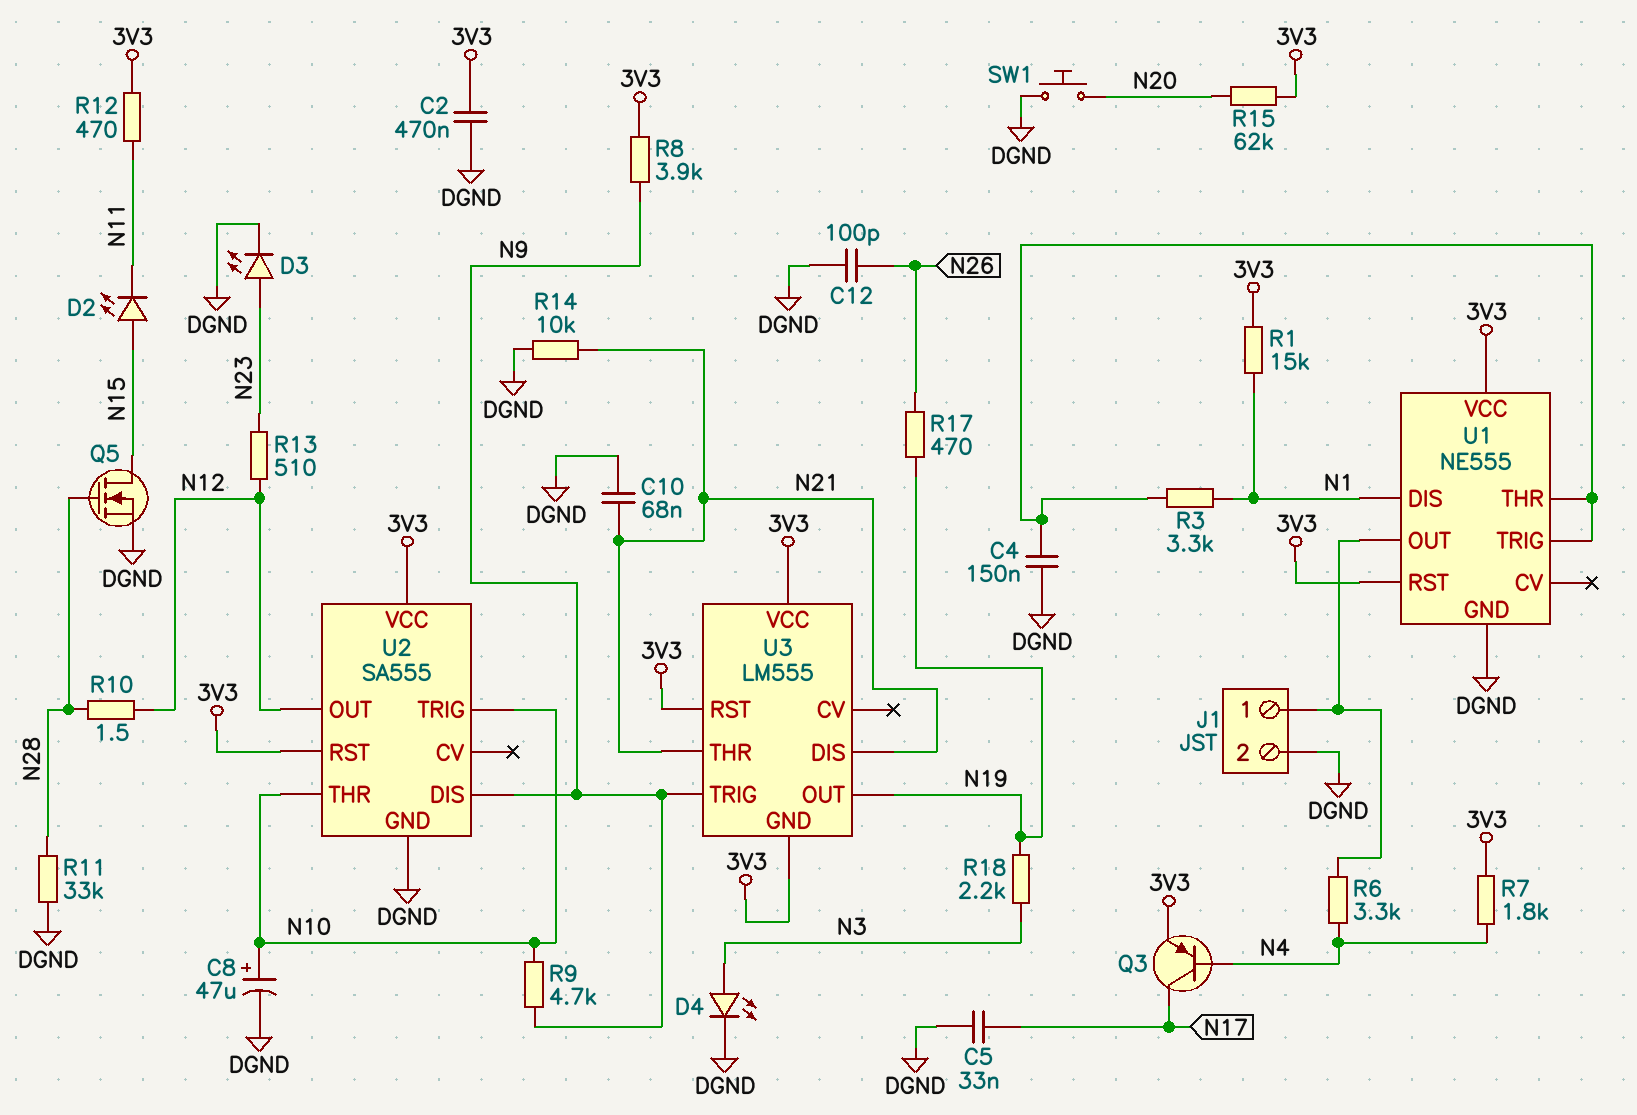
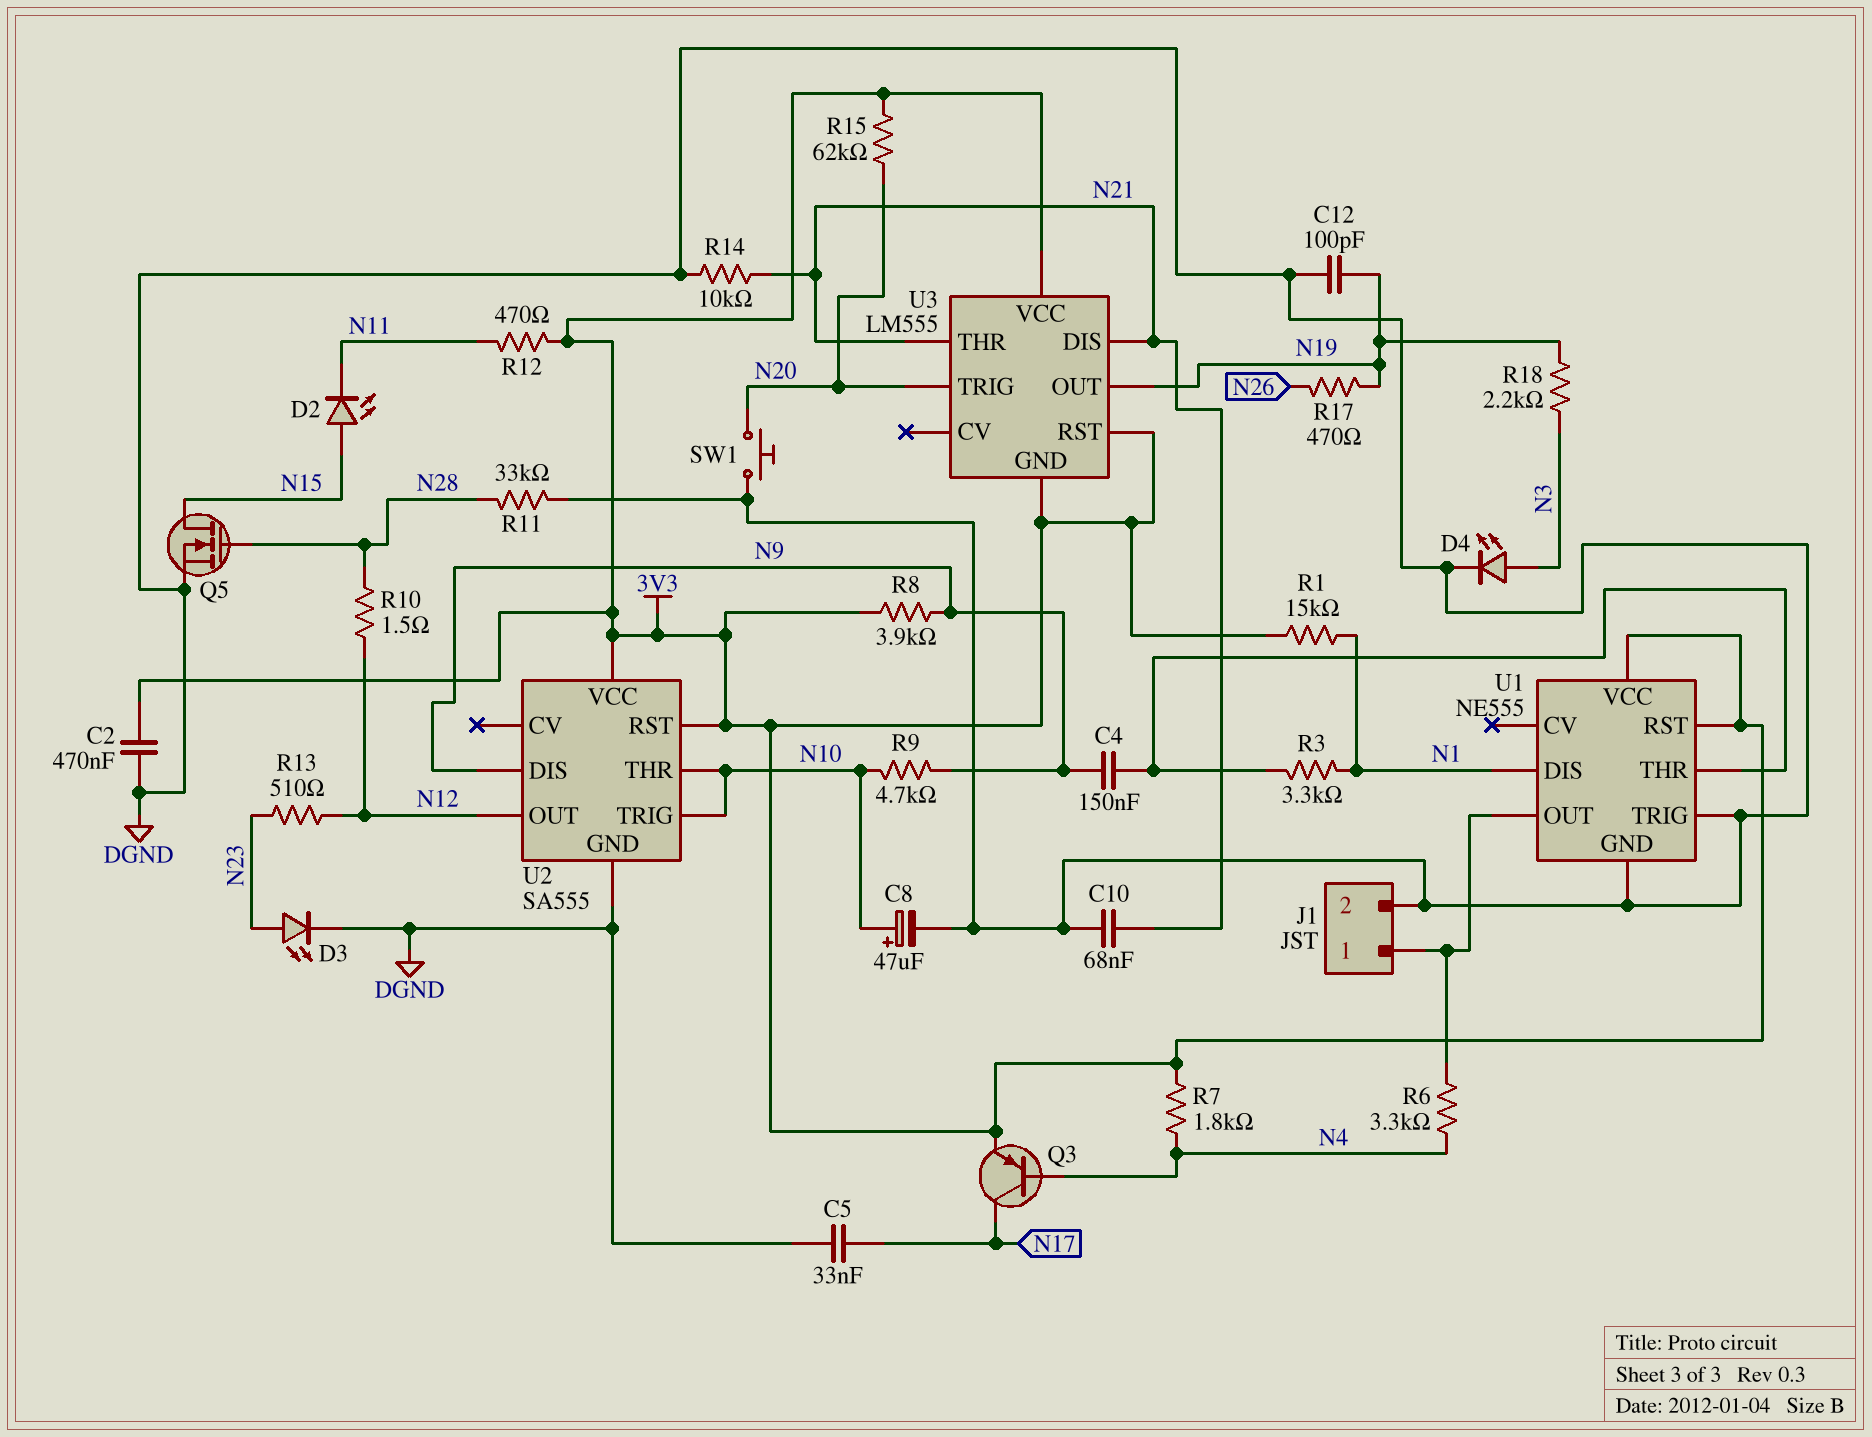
C4: 150nF (DGND, U1/THR) -> 150nF (N9, U1/THR)
C12: 100pF (DGND, N26) -> 100pF (DGND, N19)
U1 pin TRIG: U1/THR -> DGND
U3 pin TRIG: N9 -> N20

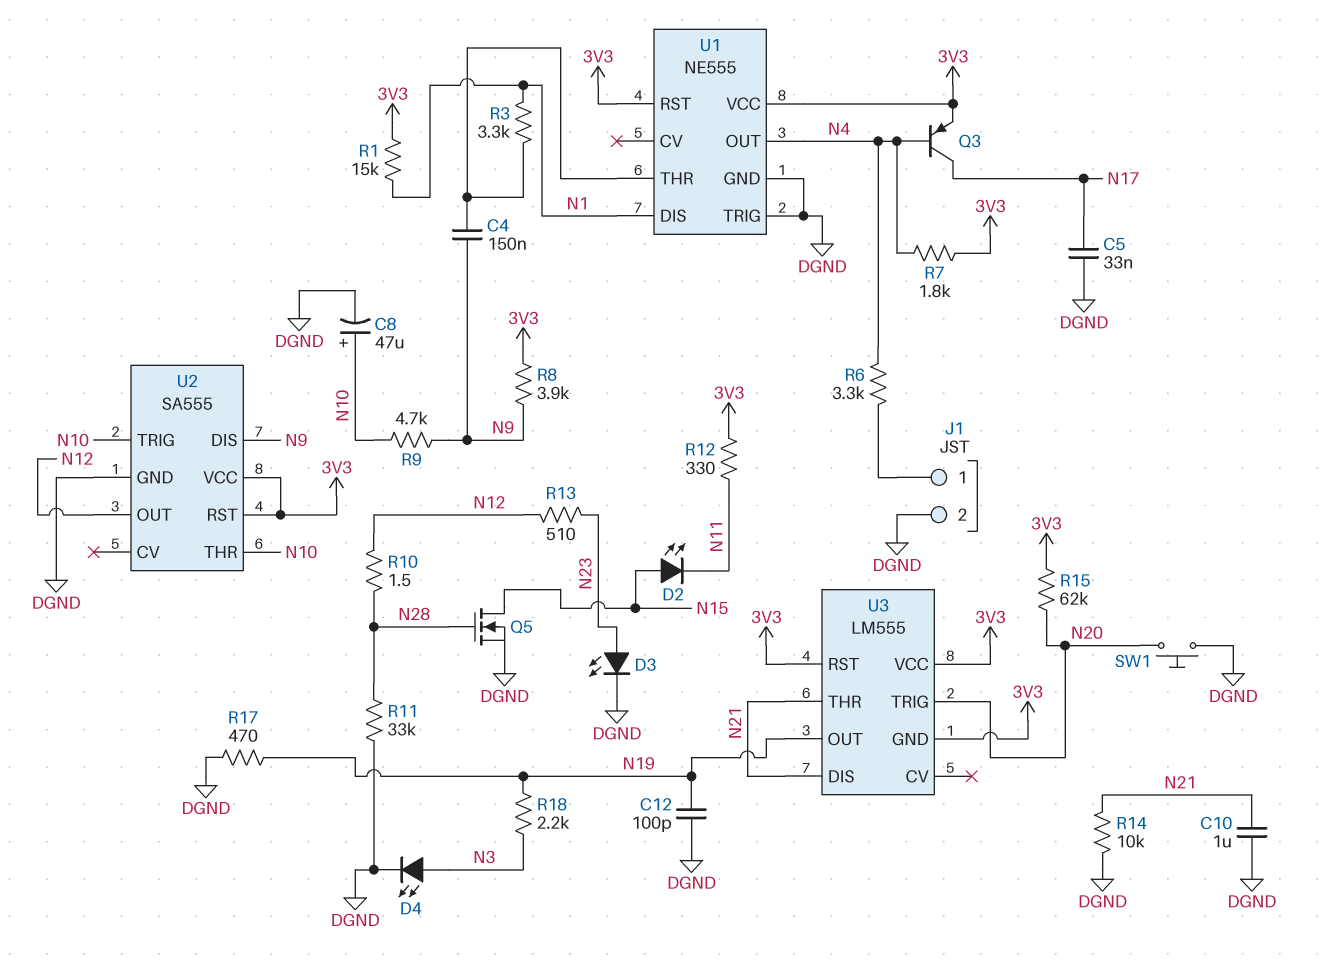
C2: 470nF (3V3, DGND) -> none
C10: 68nF (DGND, N21) -> 1uF (DGND, N21)
R12: 470 (3V3, N11) -> 330 (3V3, N11)
R17: 470 (N19, N26) -> 470 (DGND, N19)
U1 pin OUT: J1/1 -> N4

